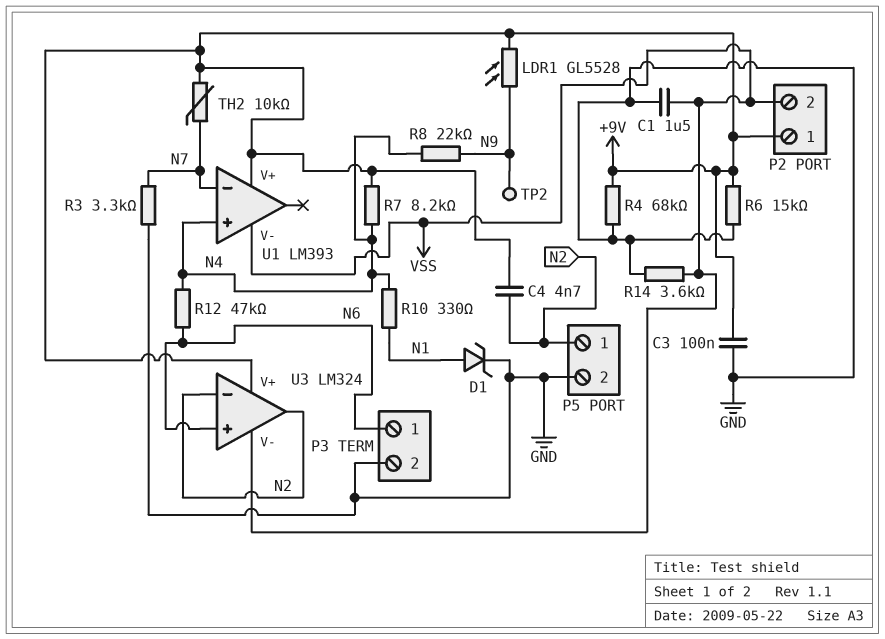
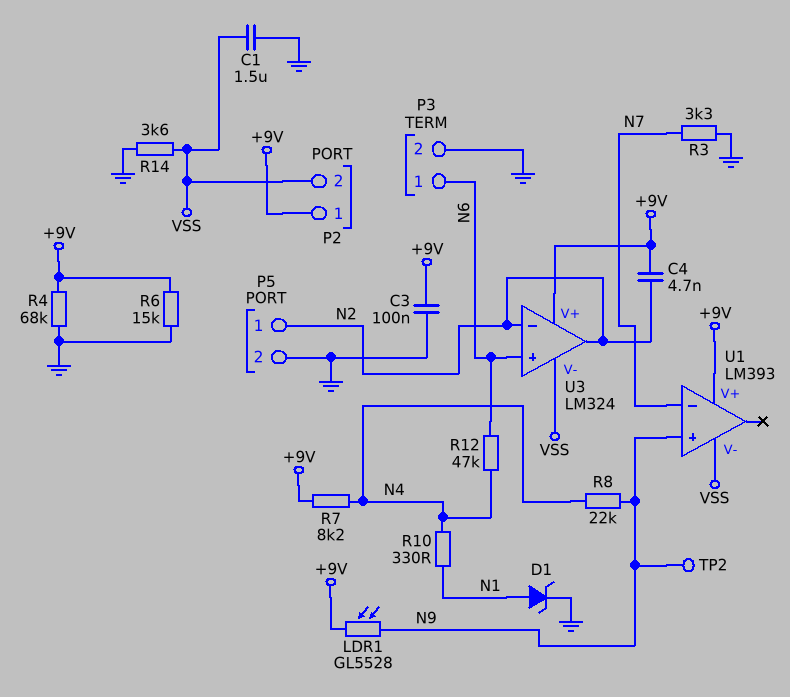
TH2: 10k (+9V, N7) -> none
U1 pin in+: N4 -> N9

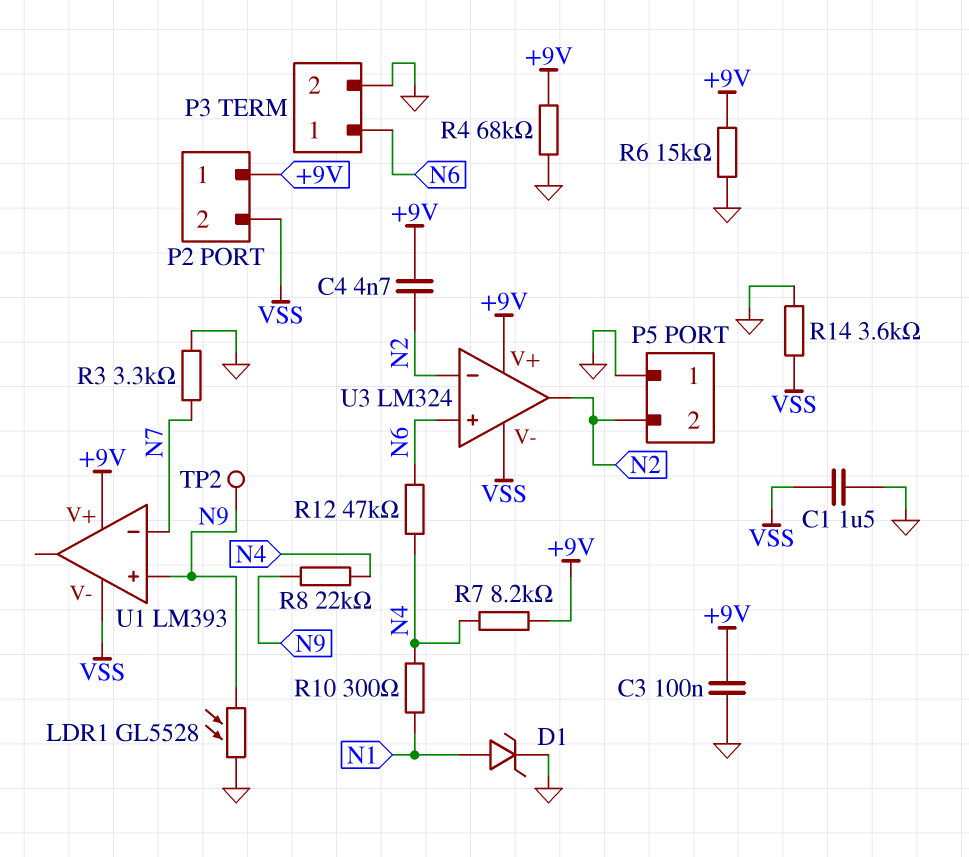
LDR1: GL5528 (+9V, N9) -> GL5528 (GND, N9)
P5 pin 1: N2 -> GND
P5 pin 2: GND -> N2
R10: 330 (N1, N4) -> 300 (N1, N4)

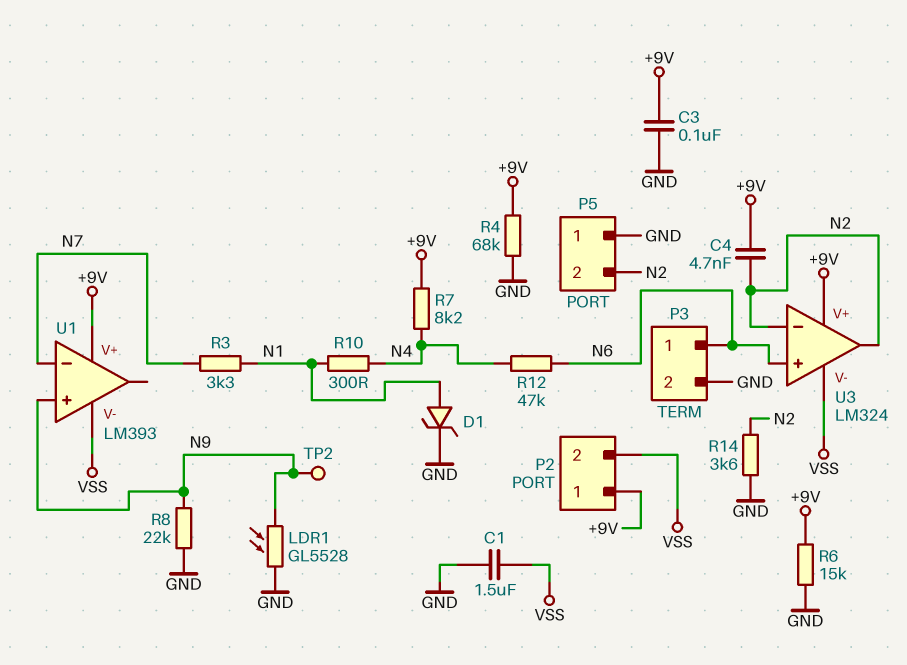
R3: 3.3k (GND, N7) -> 3.3k (N1, N7)
R8: 22k (N4, N9) -> 22k (GND, N9)
R14: 3.6k (GND, VSS) -> 3.6k (GND, N2)

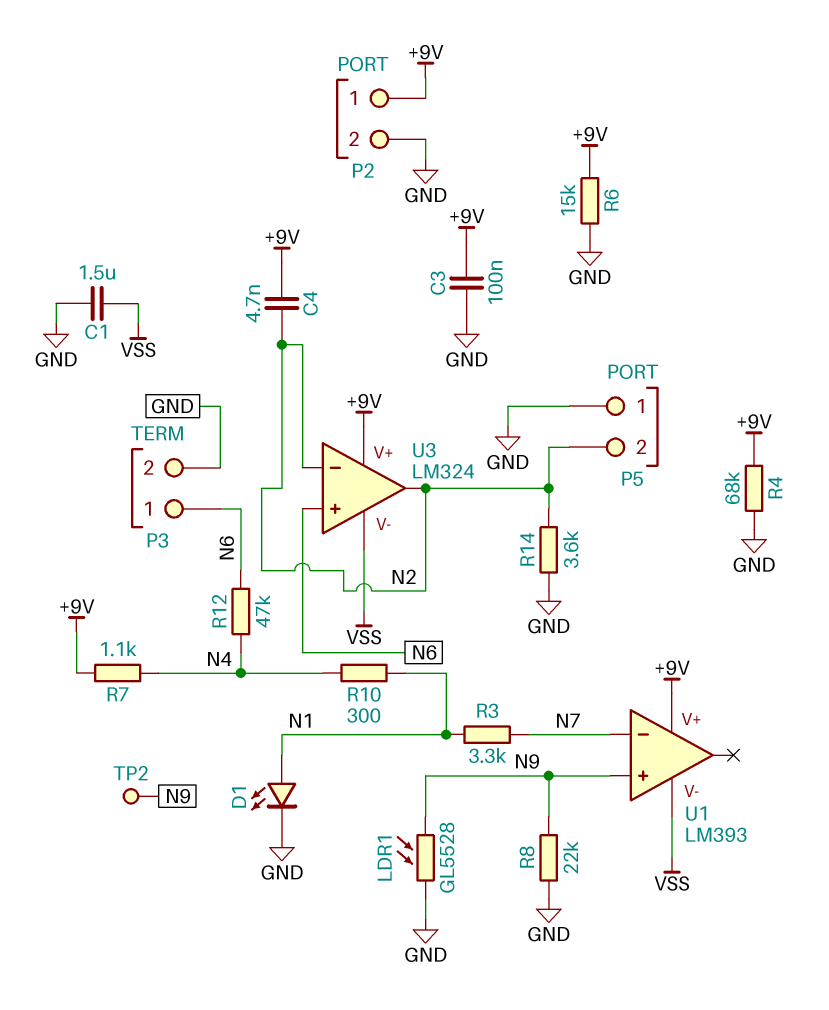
D1: zener (A N1, K GND) -> LED (A N1, K GND)
P2 pin 2: VSS -> GND
R7: 8.2k (+9V, N4) -> 1.1k (+9V, N4)

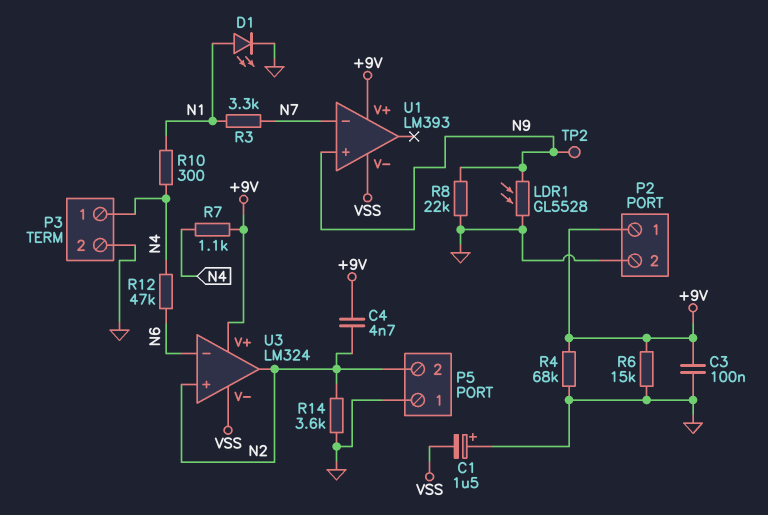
C1: 1.5uF (GND, VSS) -> 1.5uF (plus GND, minus VSS)
P3 pin 1: N6 -> N4
U3 pin in+: N6 -> N2
U3 pin in-: N2 -> N6

